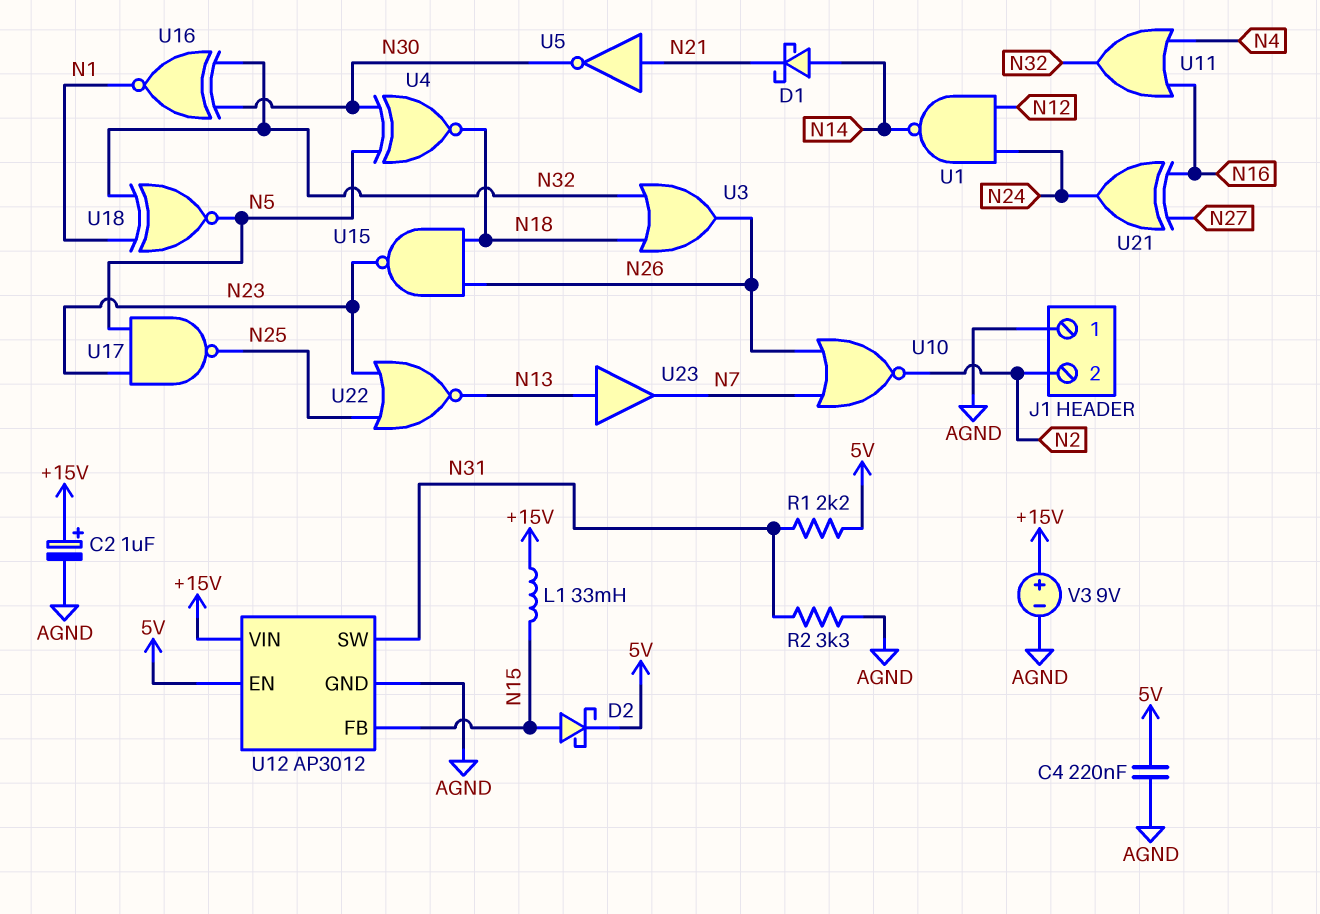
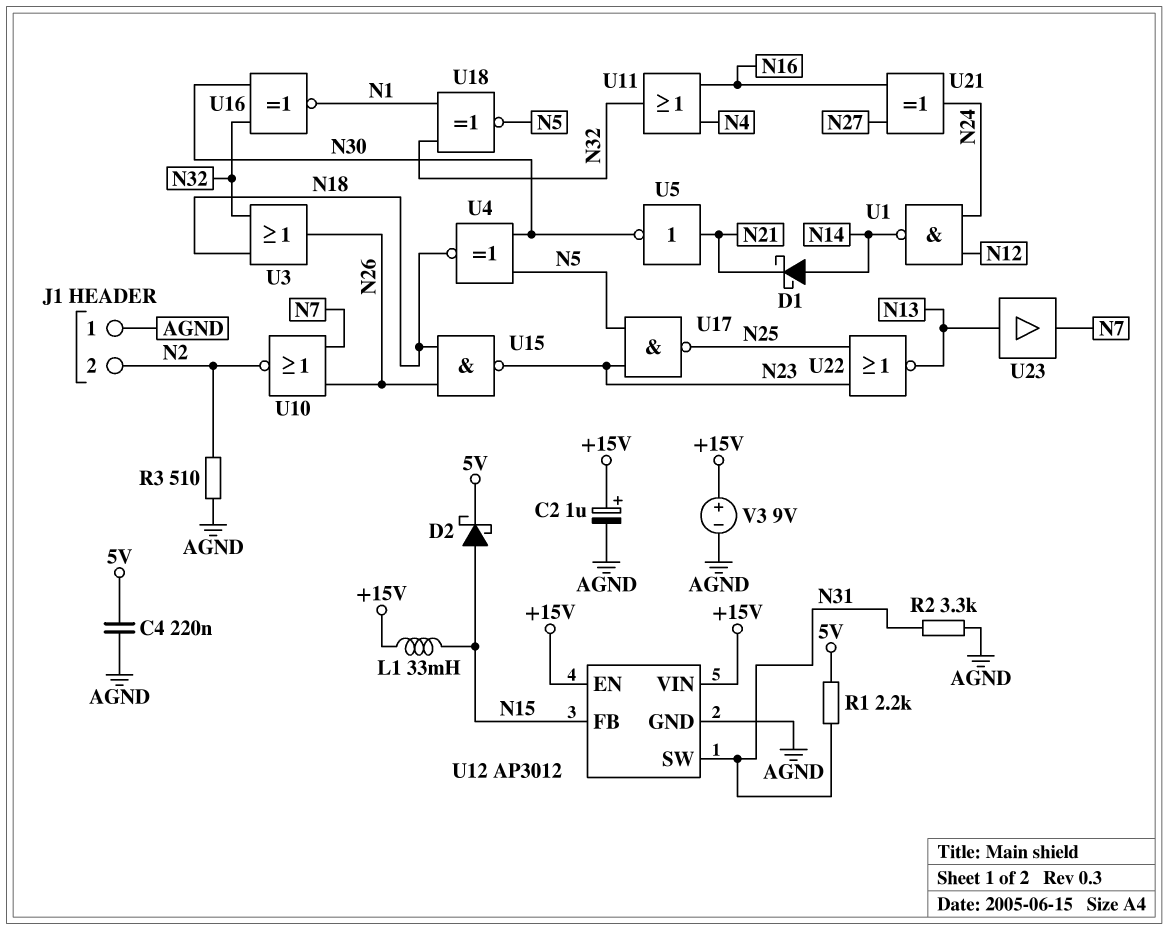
R3: none -> 510 (AGND, N2)
U12 pin EN: 5V -> +15V

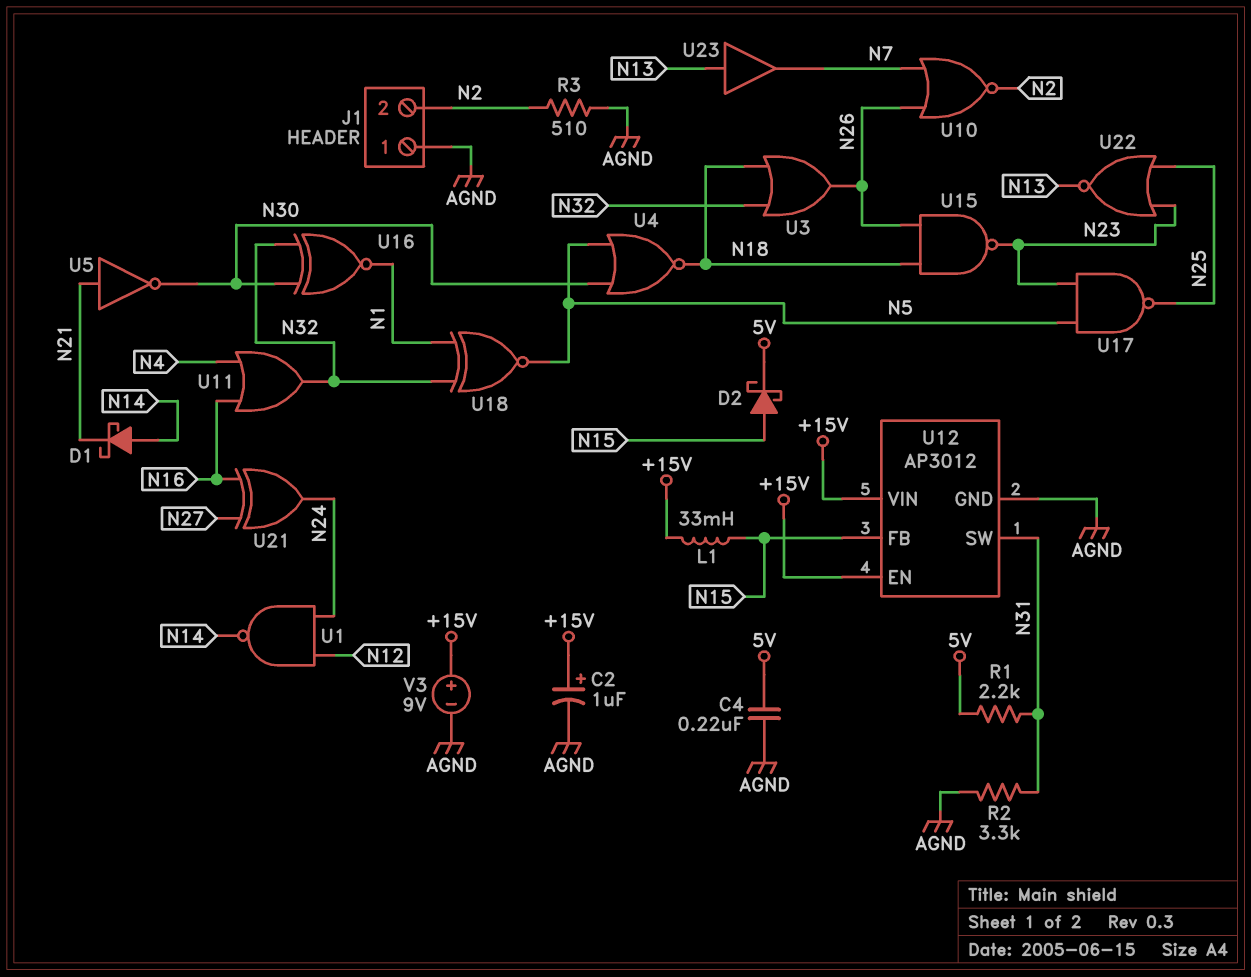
U4: XNOR (in N5, in N30, out N18) -> NOR (in N5, in N30, out N18)

